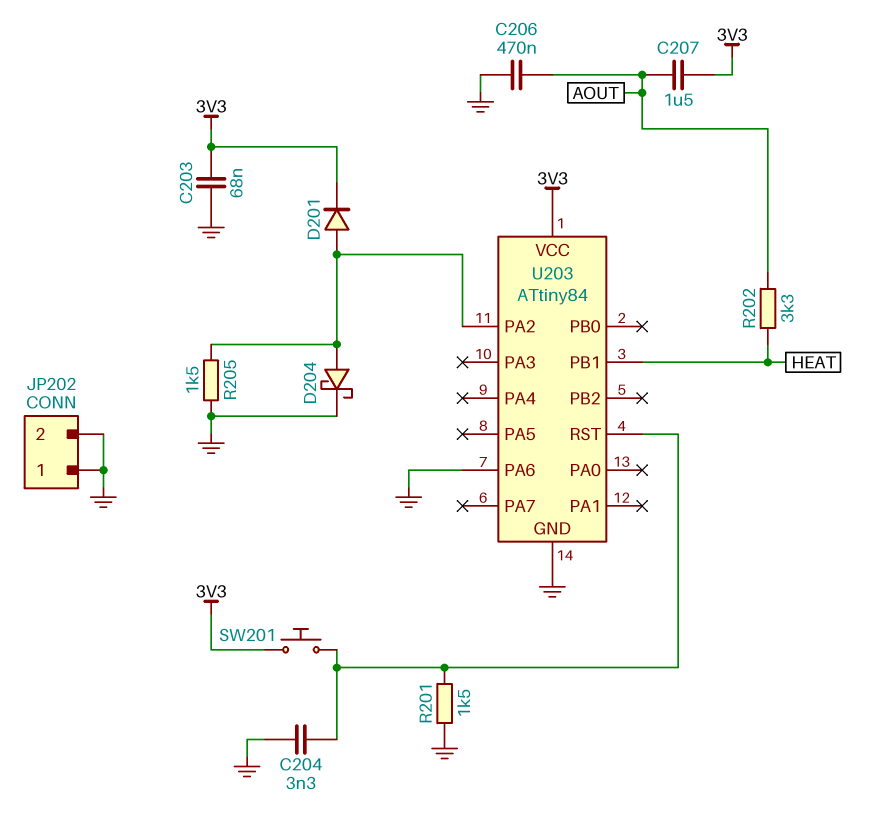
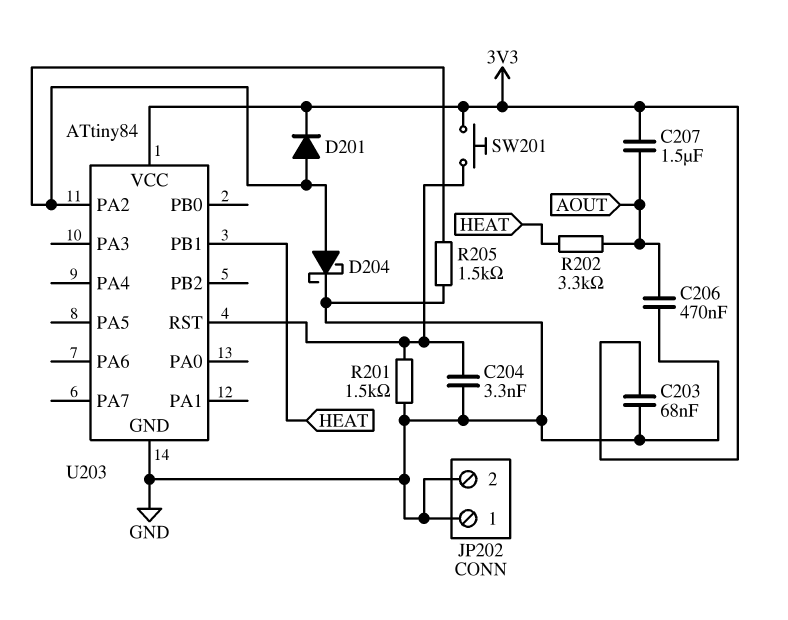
U203 pin PA6: GND -> none

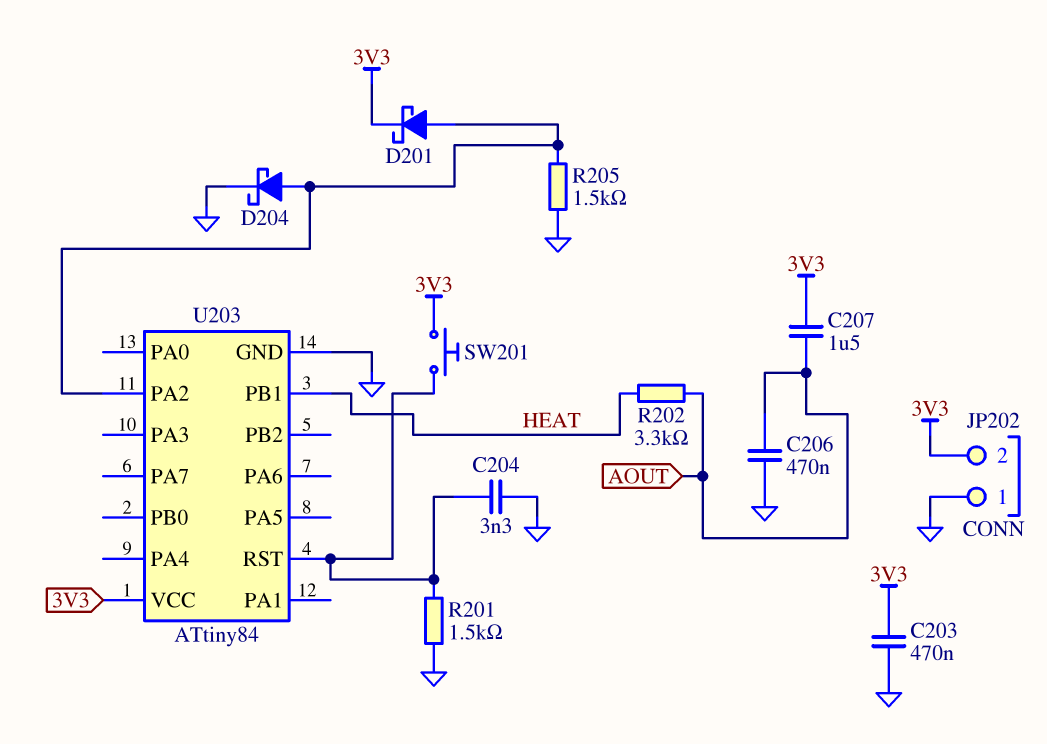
C203: 68nF (3V3, GND) -> 470nF (3V3, GND)
D201: diode (A U203/PA2, K 3V3) -> schottky (A U203/PA2, K 3V3)
JP202 pin 2: GND -> 3V3

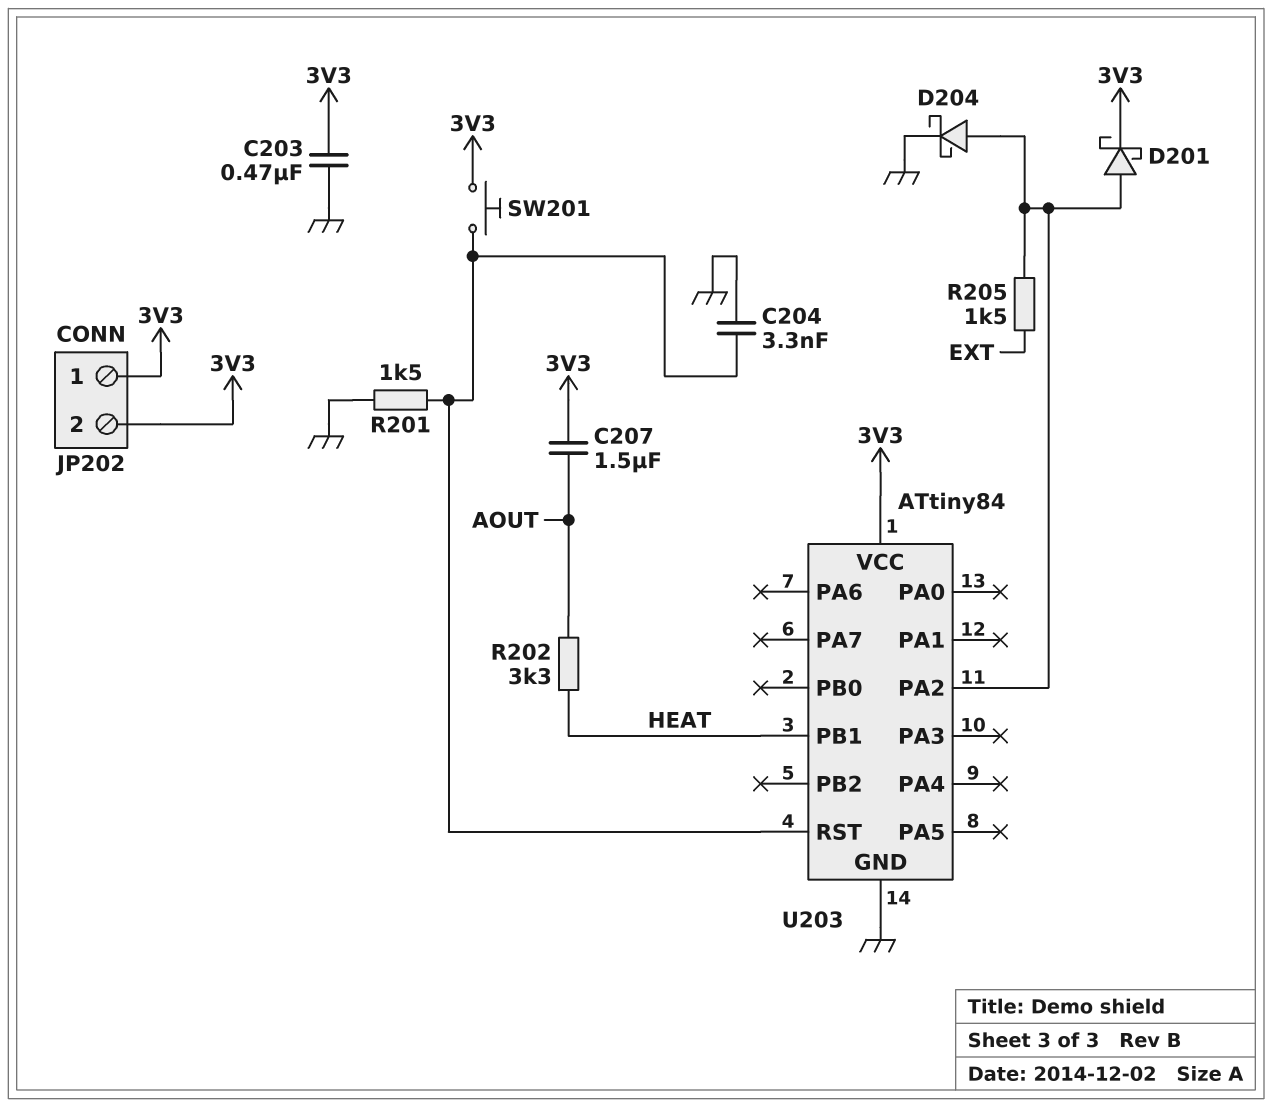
C206: 470nF (AOUT, GND) -> none
JP202 pin 1: GND -> 3V3
R205: 1.5k (GND, U203/PA2) -> 1.5k (EXT, U203/PA2)

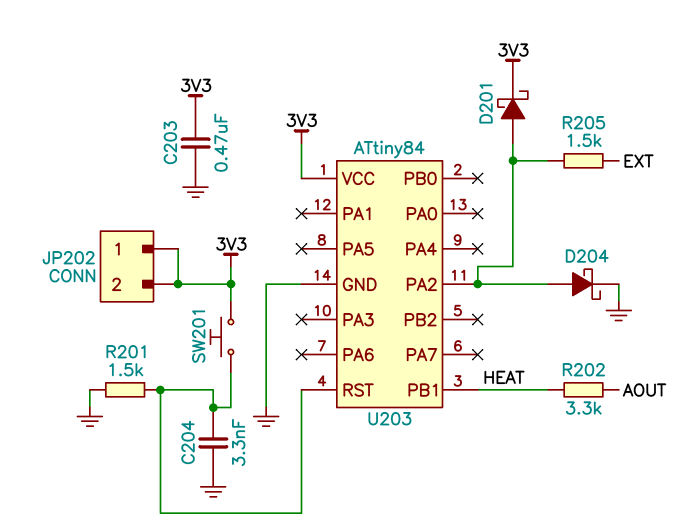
C207: 1.5uF (3V3, AOUT) -> none

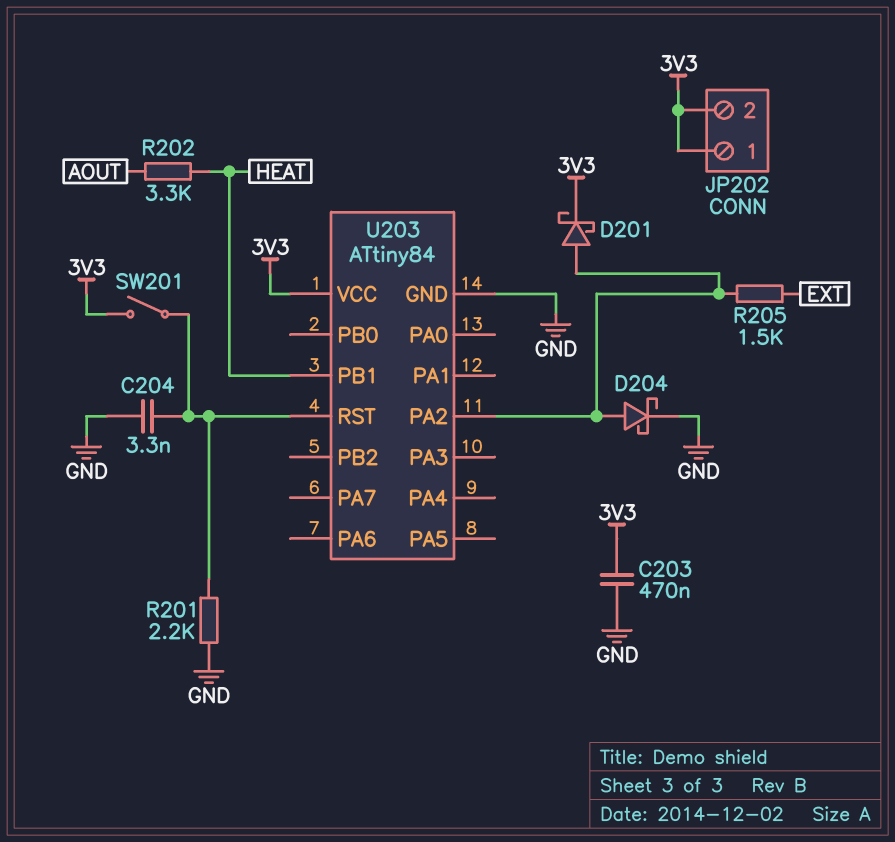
R201: 1.5k (GND, U203/RST) -> 2.2k (GND, U203/RST)
SW201: button (3V3, U203/RST) -> switch (3V3, U203/RST)

